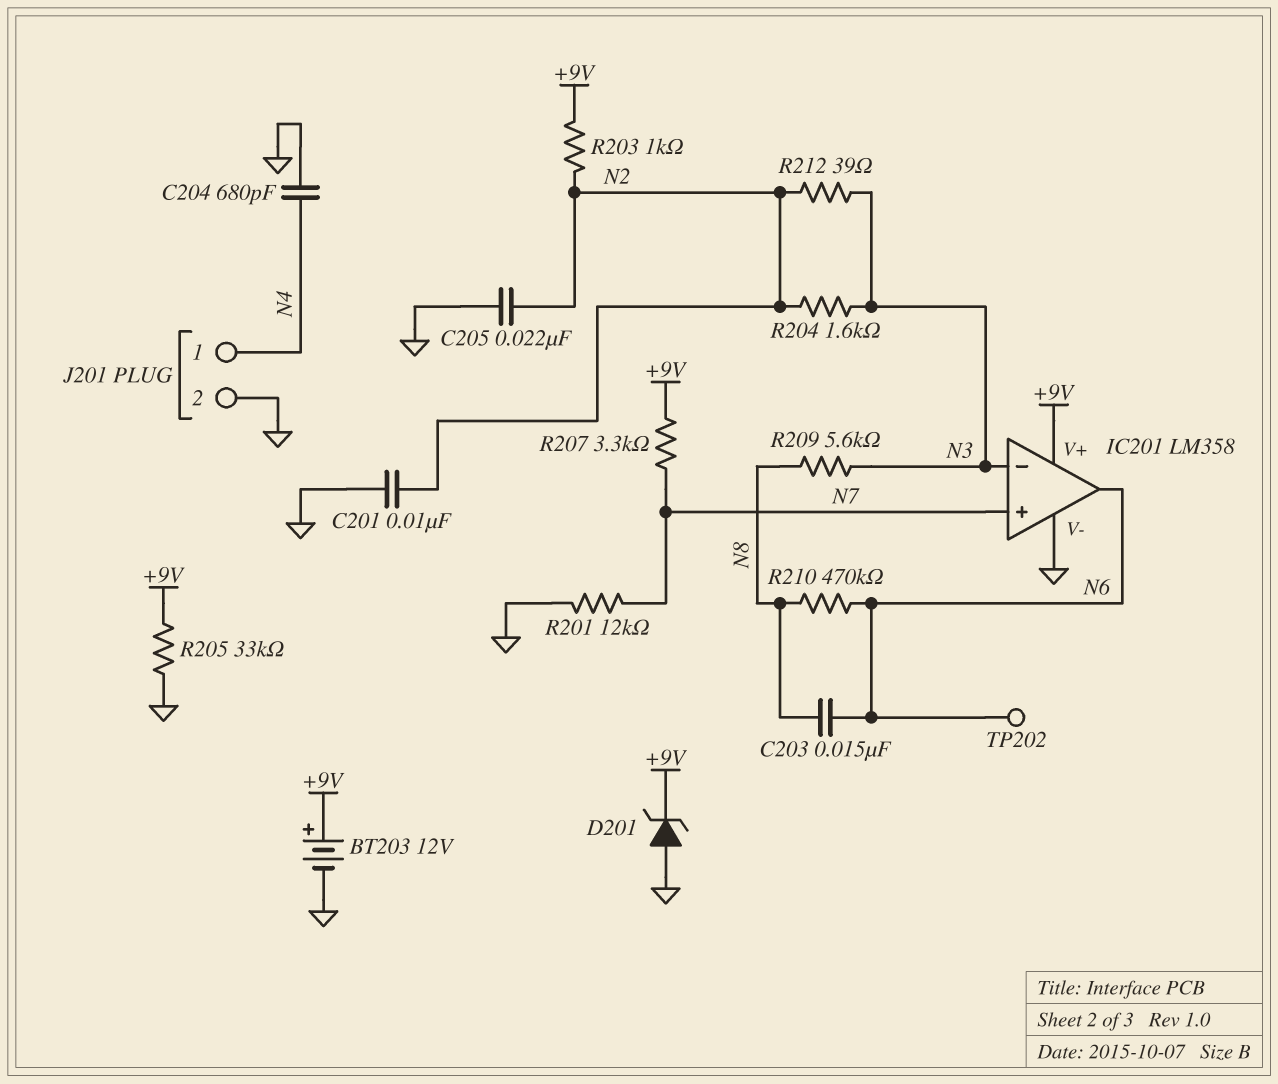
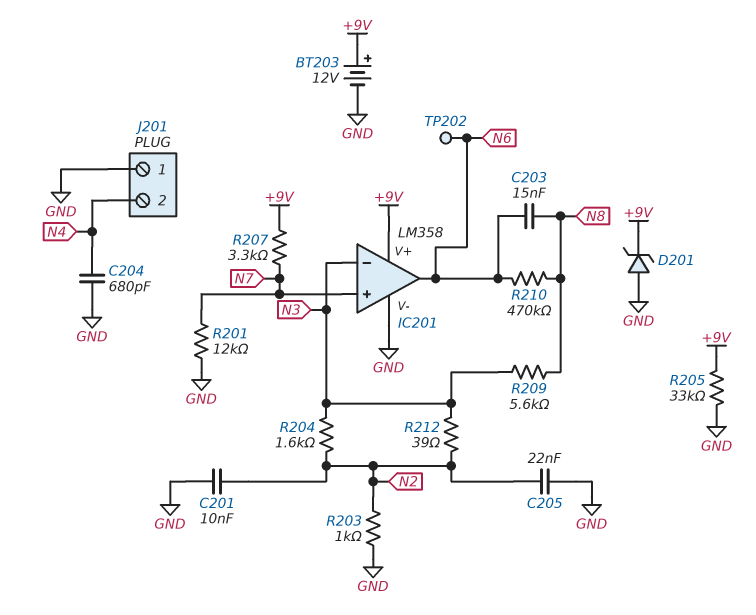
J201 pin 1: N4 -> GND
J201 pin 2: GND -> N4
R203: 1k (+9V, N2) -> 1k (GND, N2)

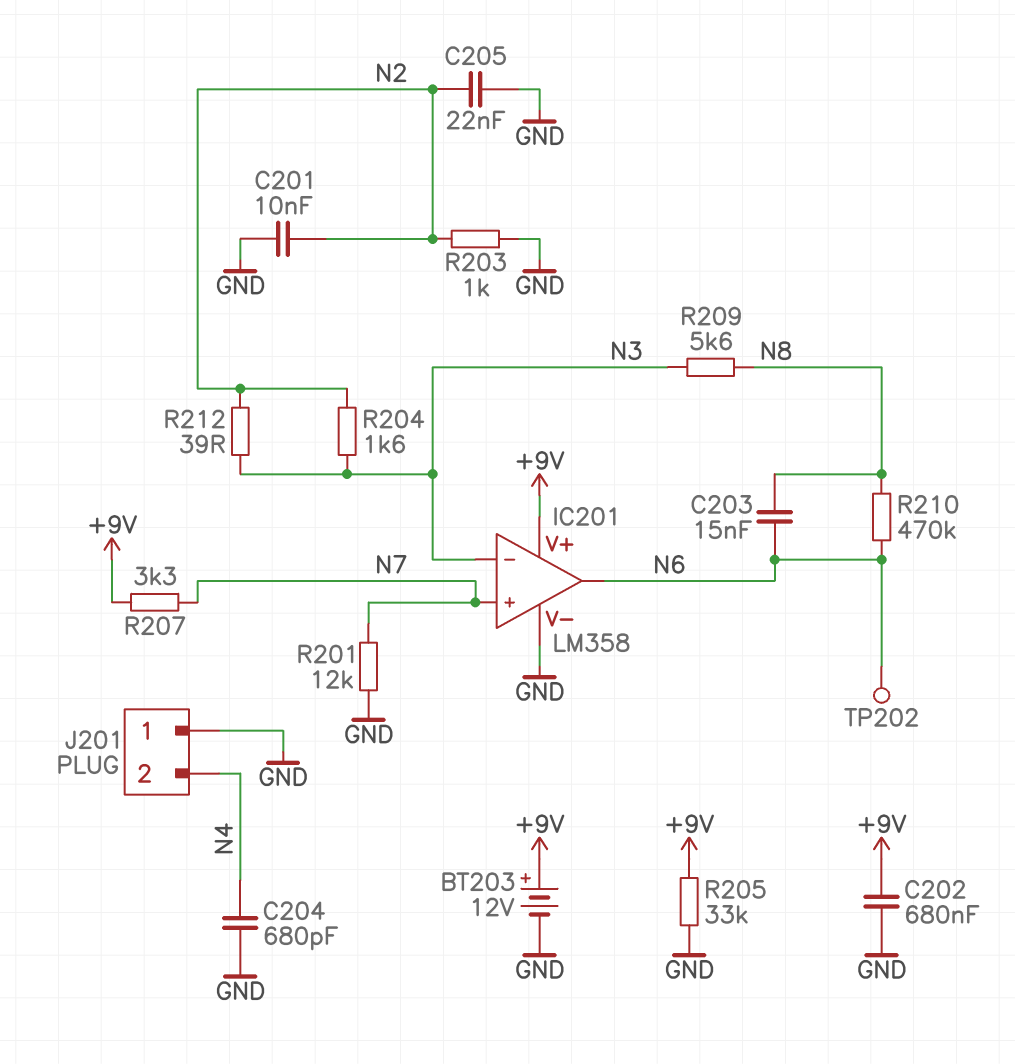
C202: none -> 680nF (+9V, GND)
D201: zener (A GND, K +9V) -> none

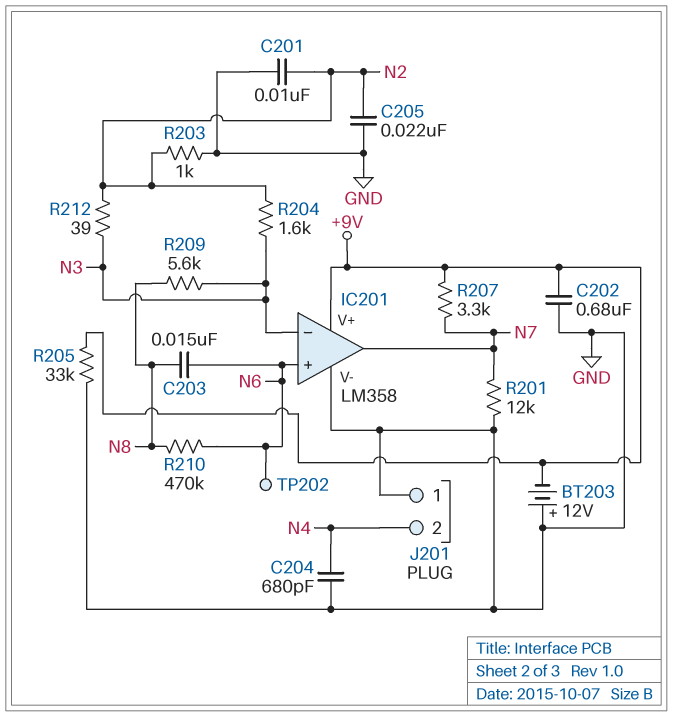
BT203: 12V (plus +9V, minus GND) -> 12V (plus GND, minus +9V)
IC201 pin in+: N7 -> N6
IC201 pin out: N6 -> N7

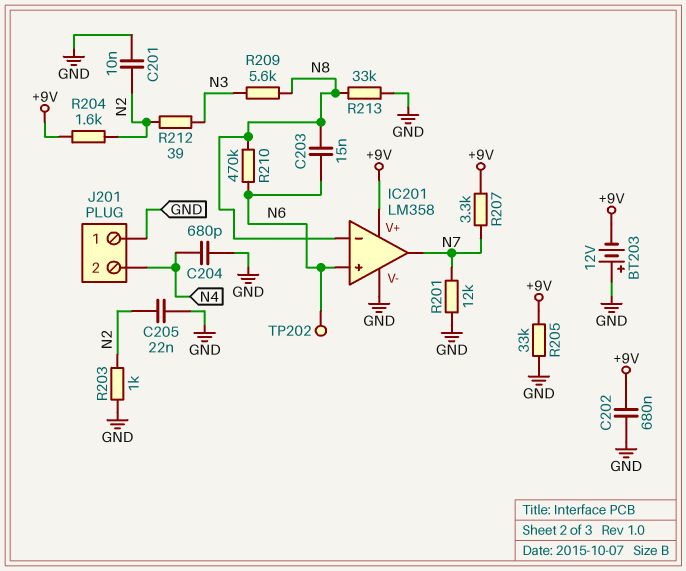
IC201 pin in-: N3 -> N8
R204: 1.6k (N2, N3) -> 1.6k (+9V, N2)
R213: none -> 33k (GND, N8)

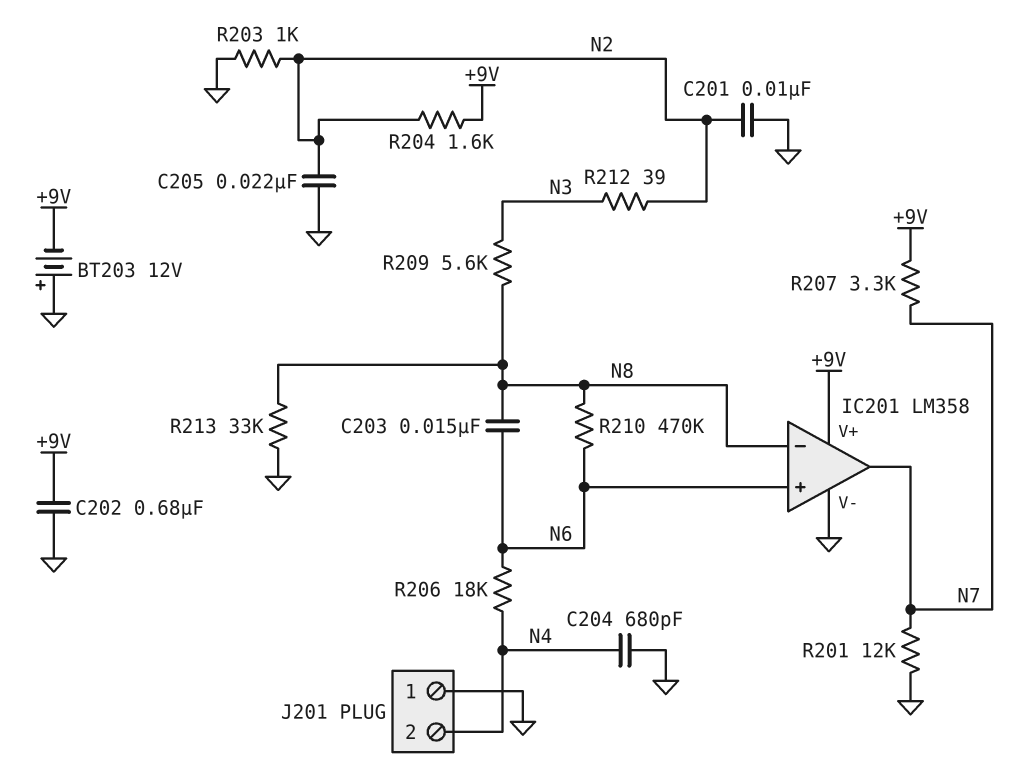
R205: 33k (+9V, GND) -> none
R206: none -> 18k (N4, N6)
TP202: test point (N6) -> none

